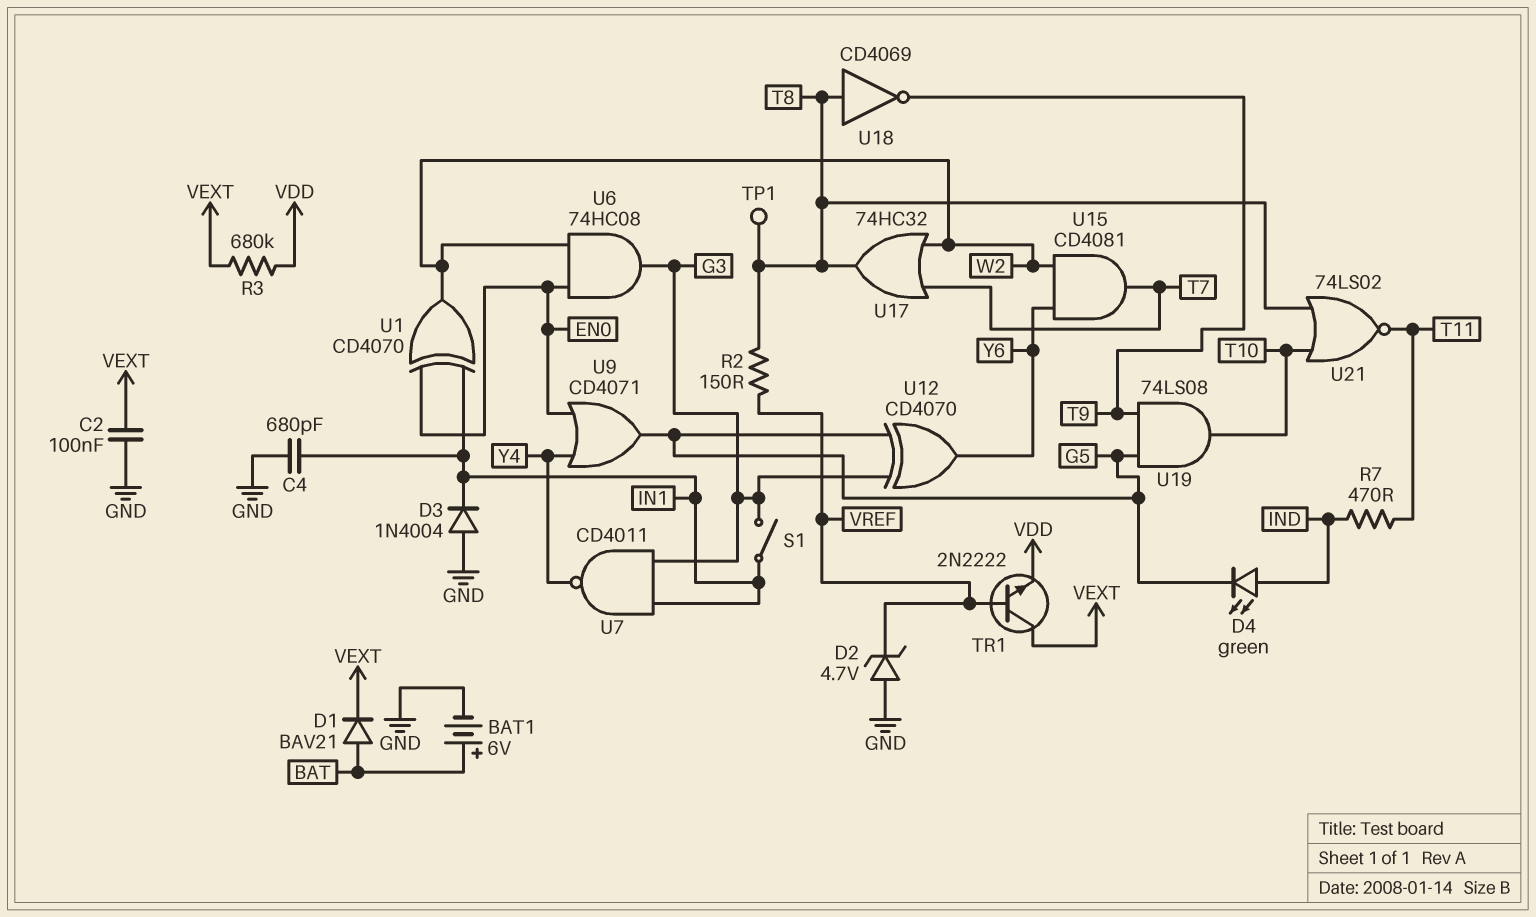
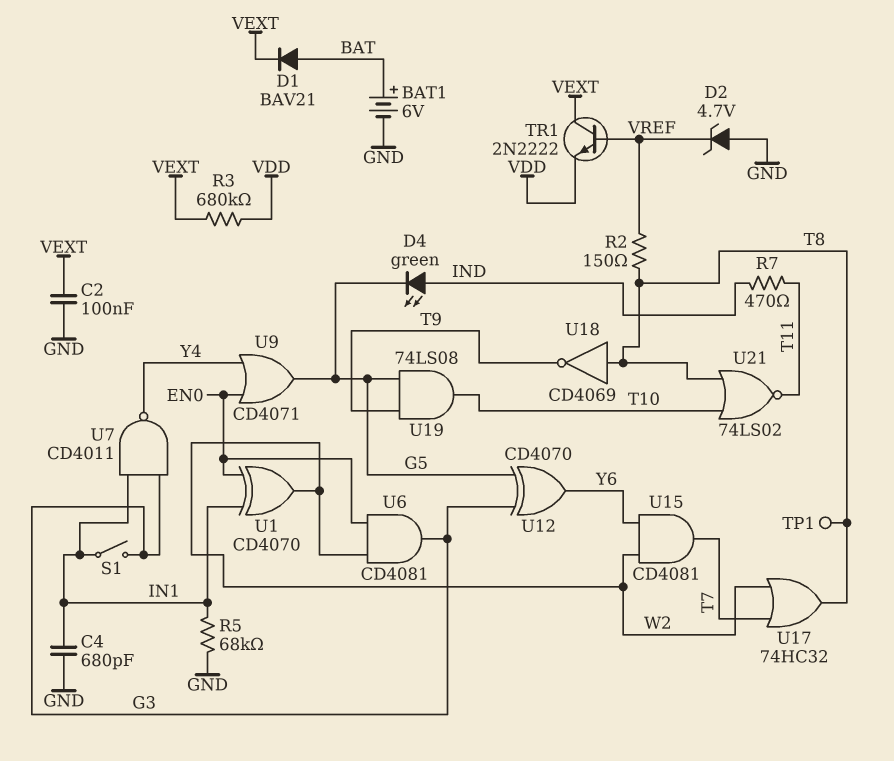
D3: diode 1N4004 (A GND, K IN1) -> none
R5: none -> 68k (GND, IN1)
U6: AND 74HC08 (in EN0, in W2, out G3) -> AND CD4081 (in EN0, in W2, out G3)

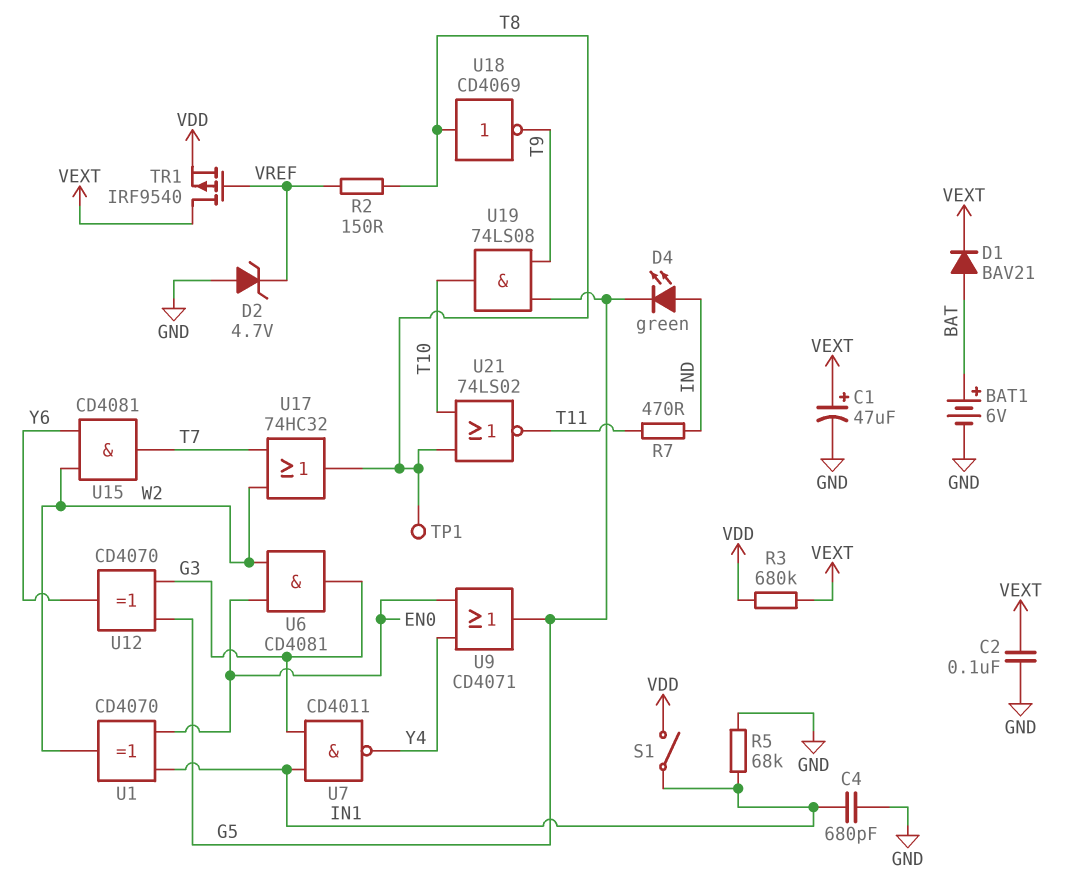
C1: none -> 47uF (plus VEXT, minus GND)
S1: switch (G3, IN1) -> switch (IN1, VDD)
TR1: NPN 2N2222 (B VREF, C VEXT, E VDD) -> PMOS IRF9540 (G VREF, D VEXT, S VDD)

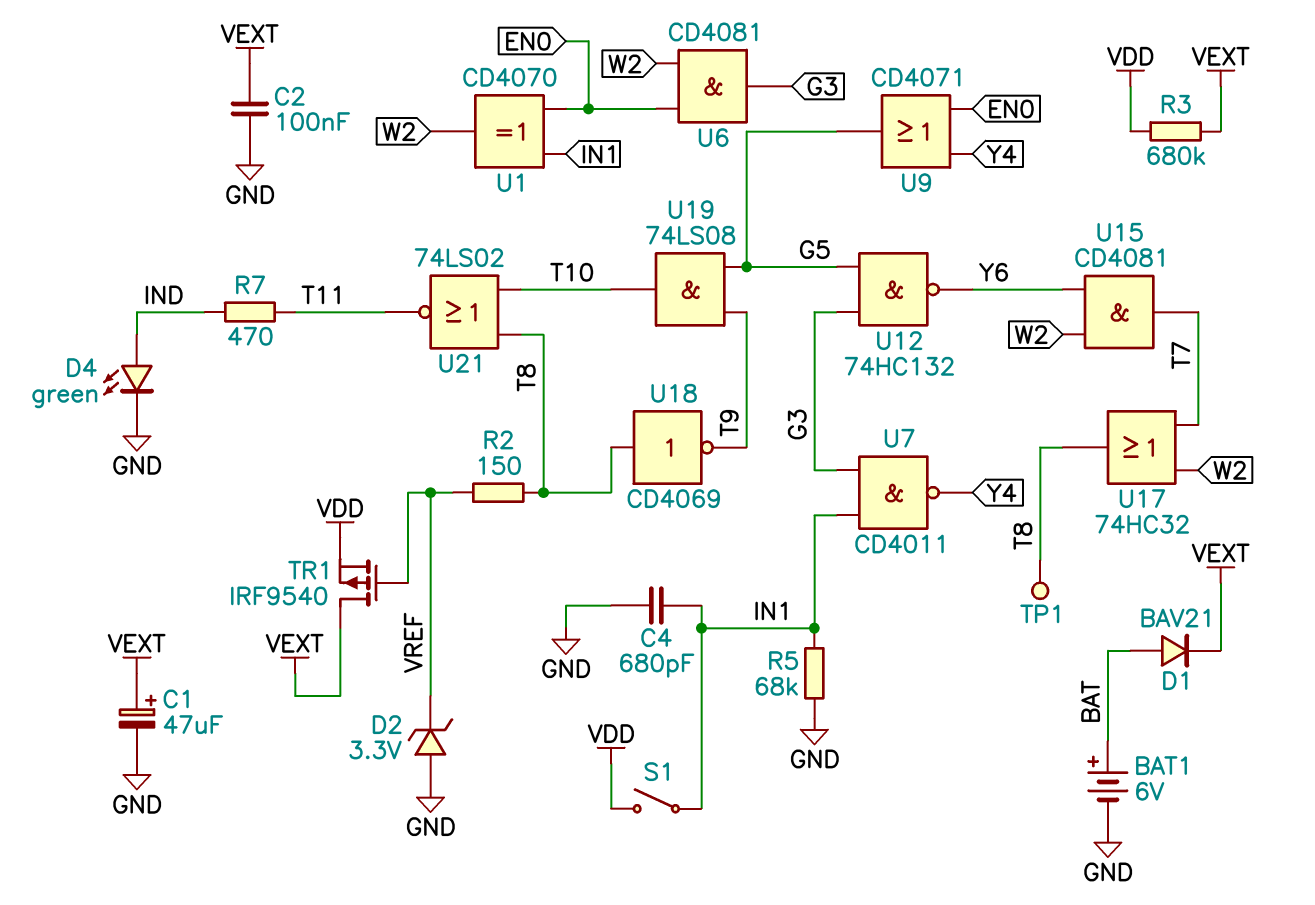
D2: zener 4.7V (A GND, K VREF) -> zener 3.3V (A GND, K VREF)
D4: LED green (A IND, K G5) -> LED green (A IND, K GND)
U12: XOR CD4070 (in G3, in G5, out Y6) -> NAND 74HC132 (in G3, in G5, out Y6)

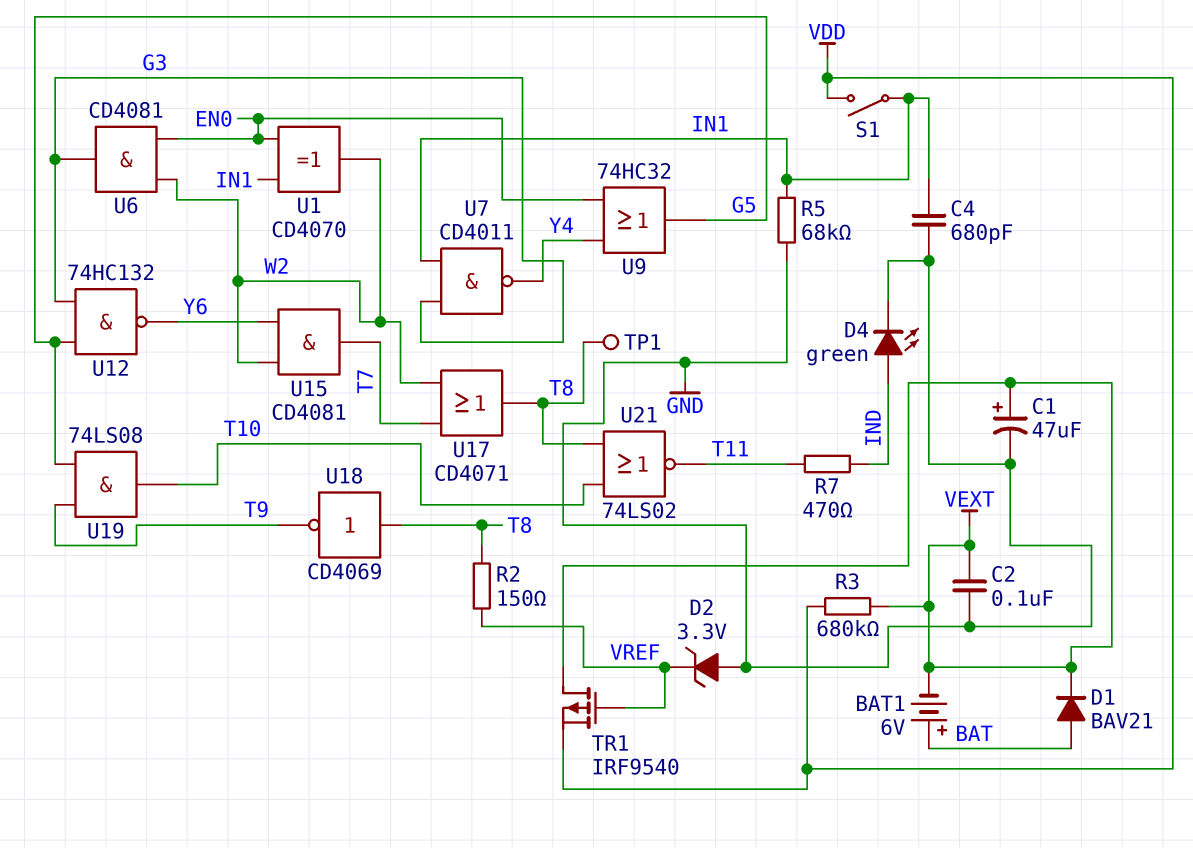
BAT1: 6V (plus BAT, minus GND) -> 6V (plus BAT, minus VEXT)
U9: OR CD4071 (in EN0, in Y4, out G5) -> OR 74HC32 (in EN0, in Y4, out G5)
U17: OR 74HC32 (in T7, in W2, out T8) -> OR CD4071 (in T7, in W2, out T8)

